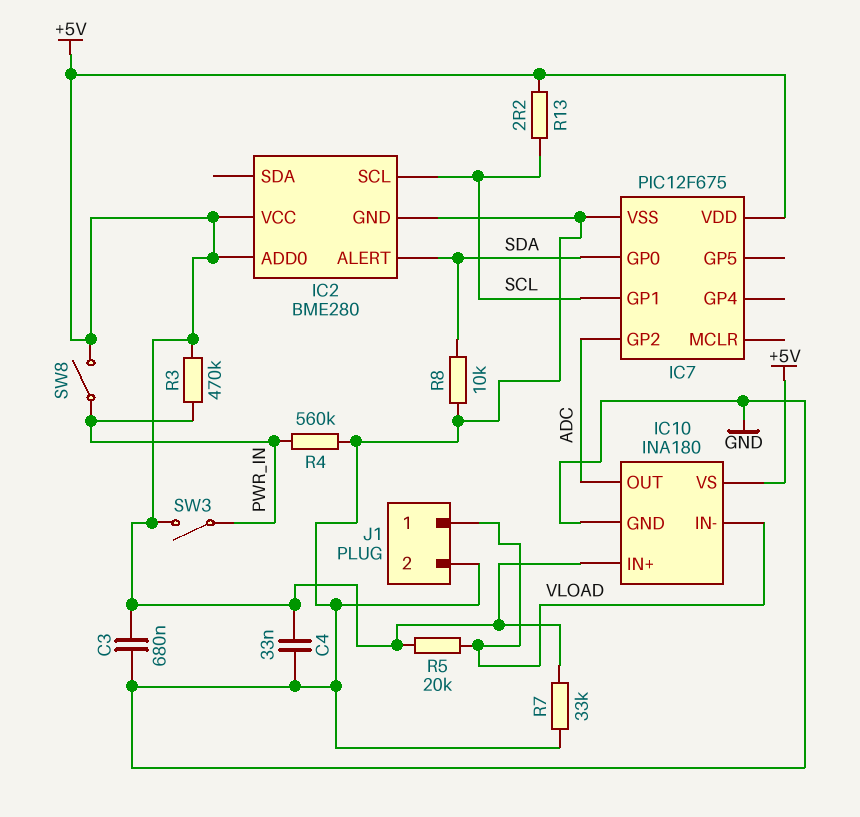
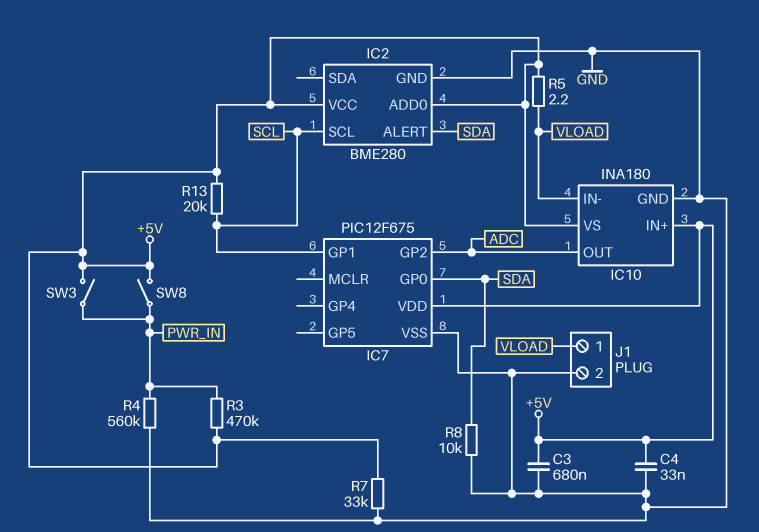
R5: 20k (+5V, VLOAD) -> 2.2 (+5V, VLOAD)
R13: 2.2 (+5V, SCL) -> 20k (+5V, SCL)

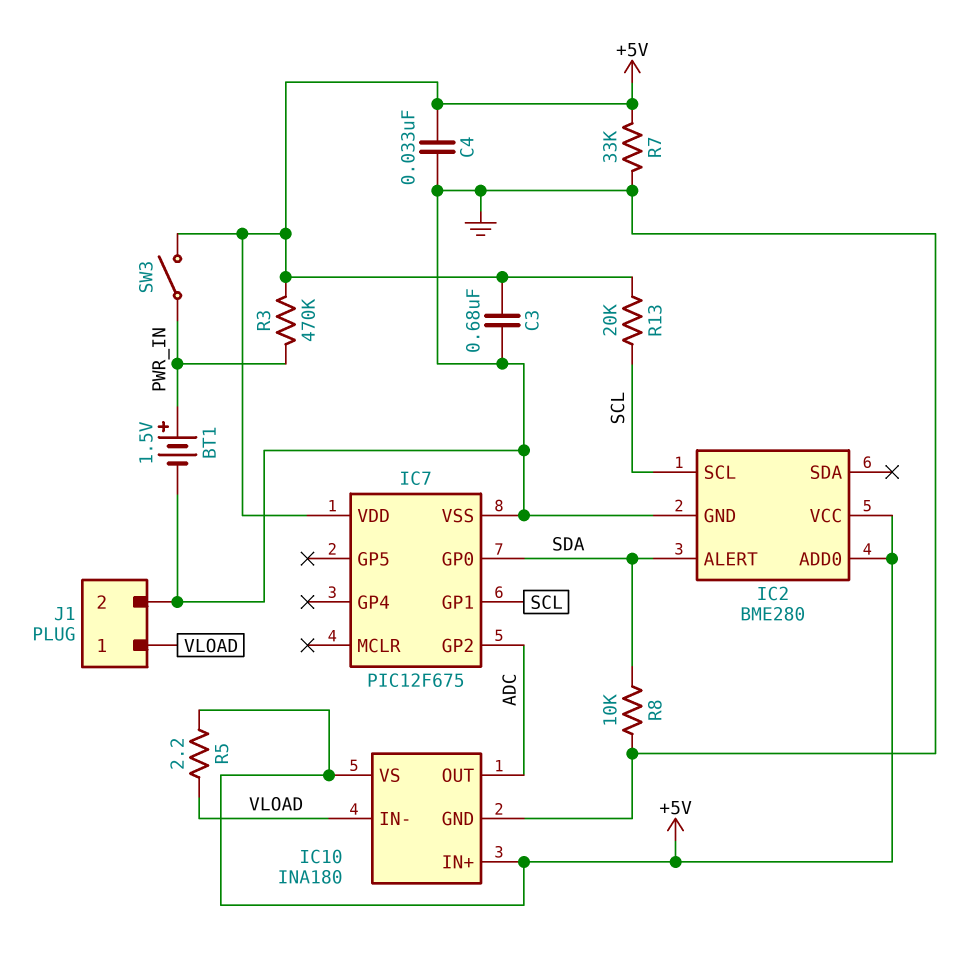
BT1: none -> 1.5V (plus PWR_IN, minus GND)
R4: 560k (GND, PWR_IN) -> none
SW8: switch (+5V, PWR_IN) -> none

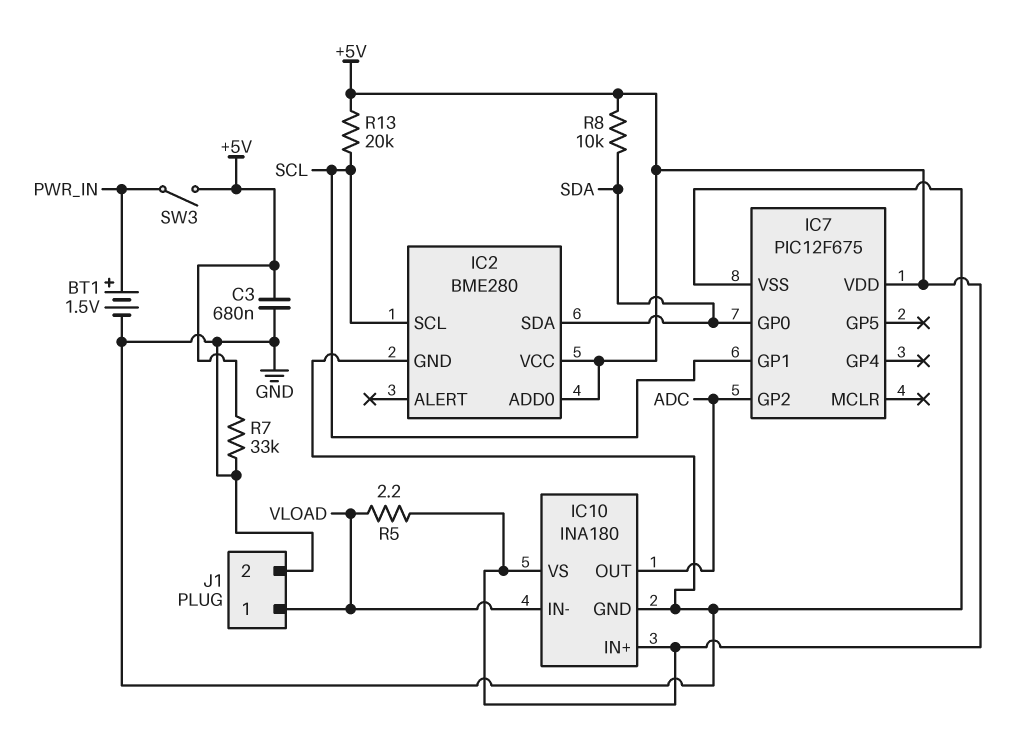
C4: 33nF (+5V, GND) -> none
IC2 pin ALERT: SDA -> none
IC2 pin SDA: none -> SDA
R3: 470k (+5V, PWR_IN) -> none
R8: 10k (GND, SDA) -> 10k (+5V, SDA)

